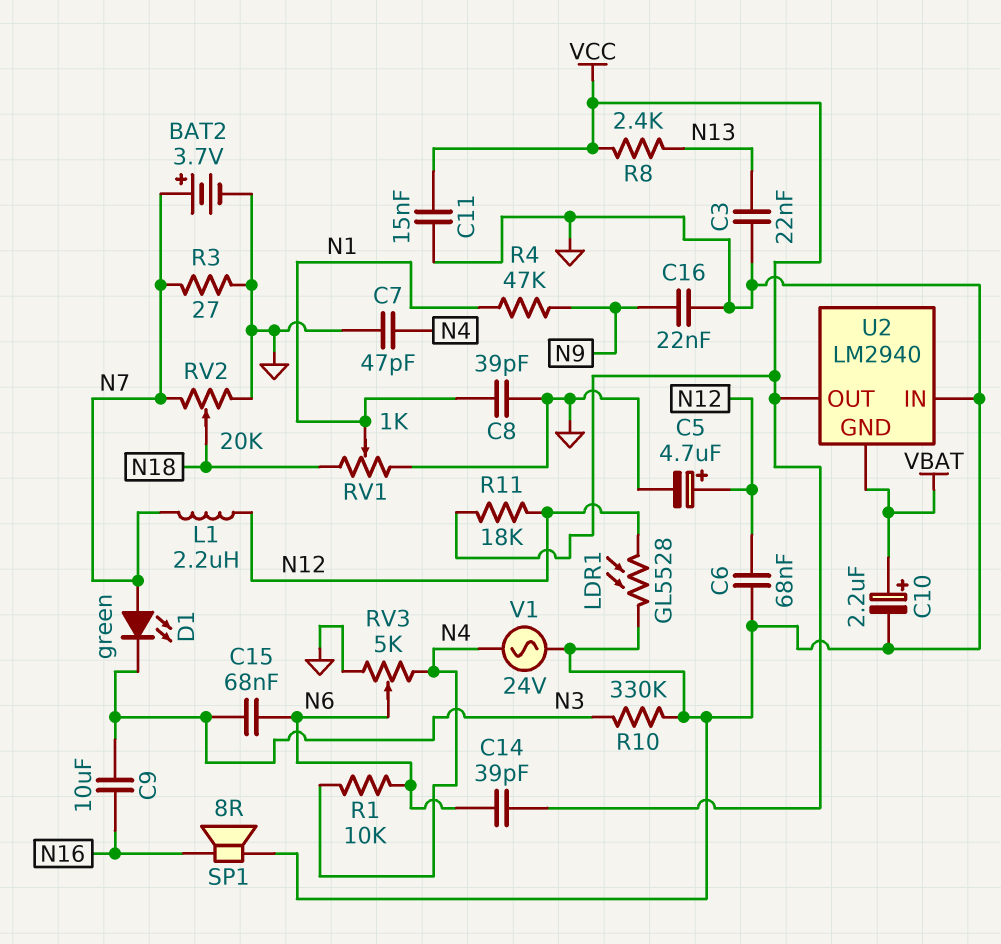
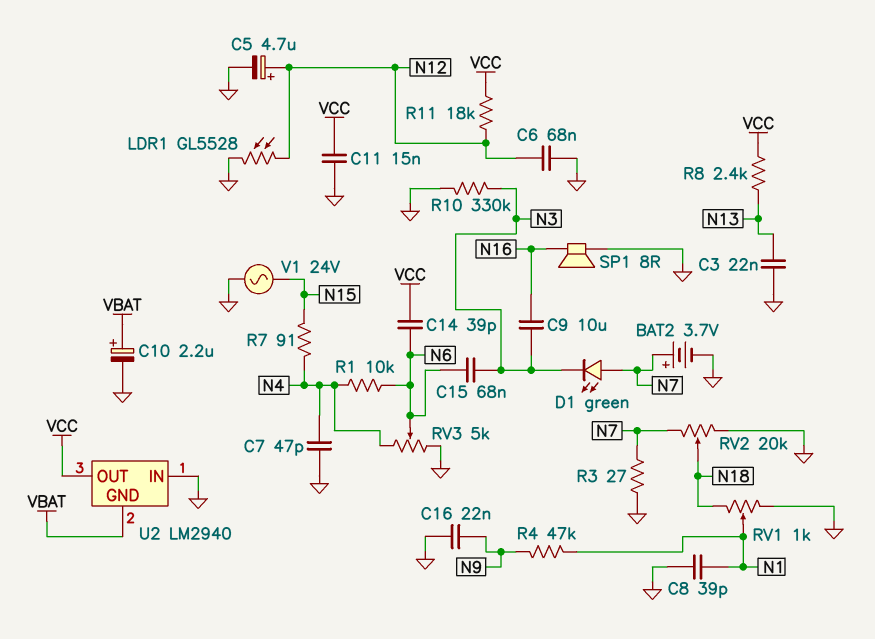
L1: 2.2uH (N7, N12) -> none
R7: none -> 91 (N4, N15)
V1: AC 24V (GND, N4) -> AC 24V (GND, N15)

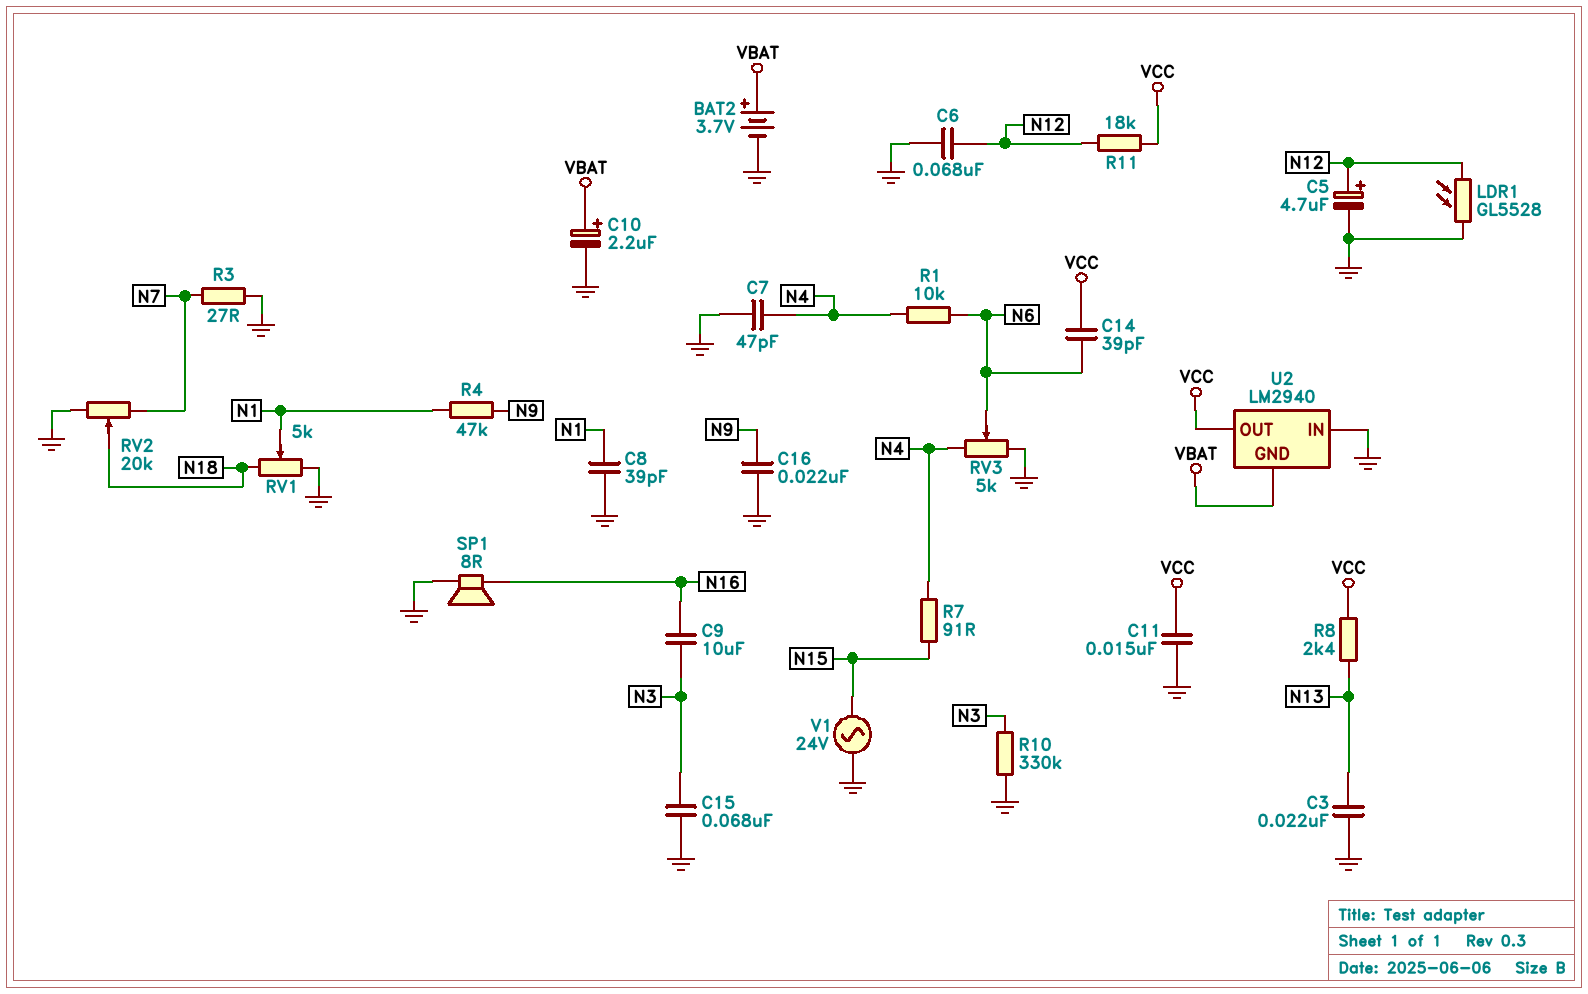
BAT2: 3.7V (plus N7, minus GND) -> 3.7V (plus VBAT, minus GND)
C15: 68nF (N3, N6) -> 68nF (GND, N3)
D1: LED green (A N7, K N3) -> none
RV1: 1k (GND, N18, wiper N1) -> 5k (GND, N18, wiper N1)

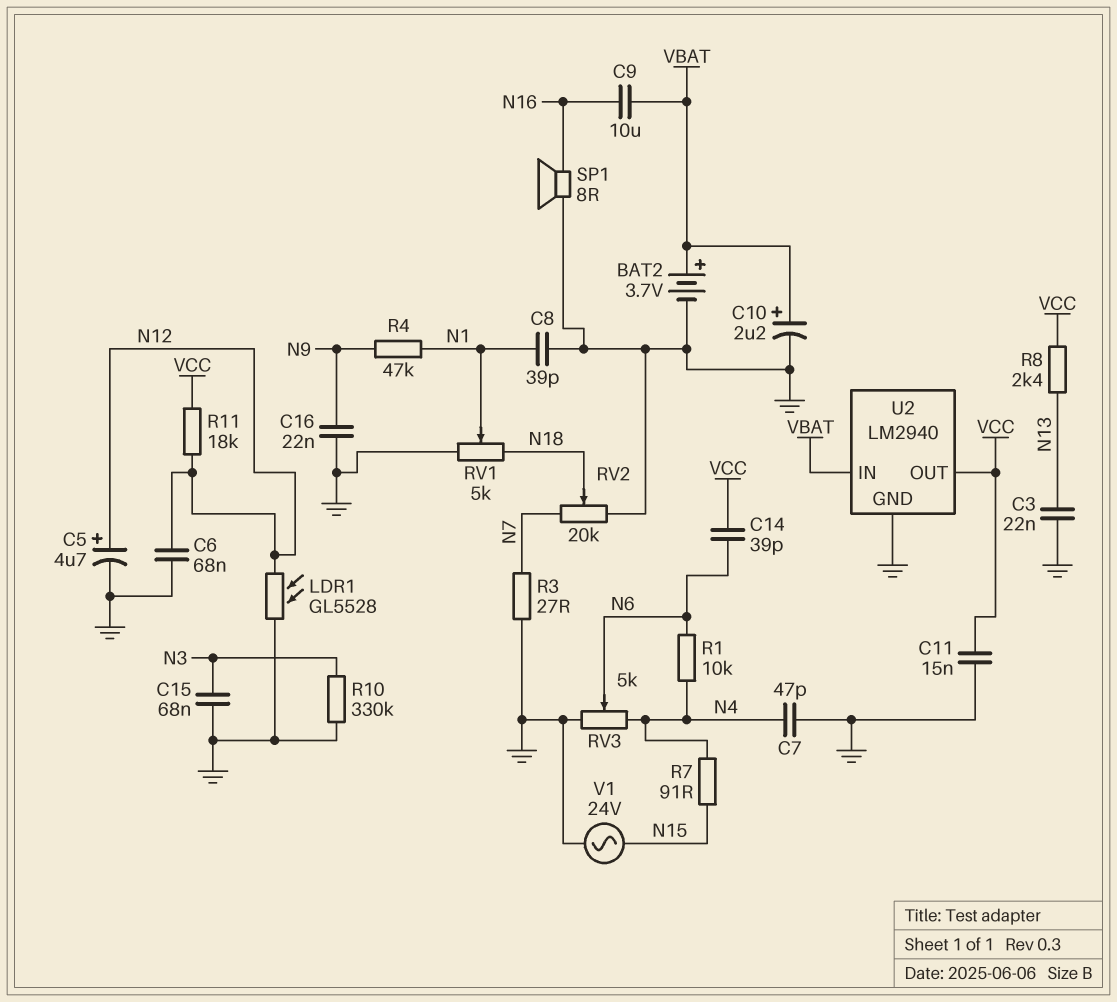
C9: 10uF (N3, N16) -> 10uF (N16, VBAT)
U2 pin GND: VBAT -> GND
U2 pin IN: GND -> VBAT

